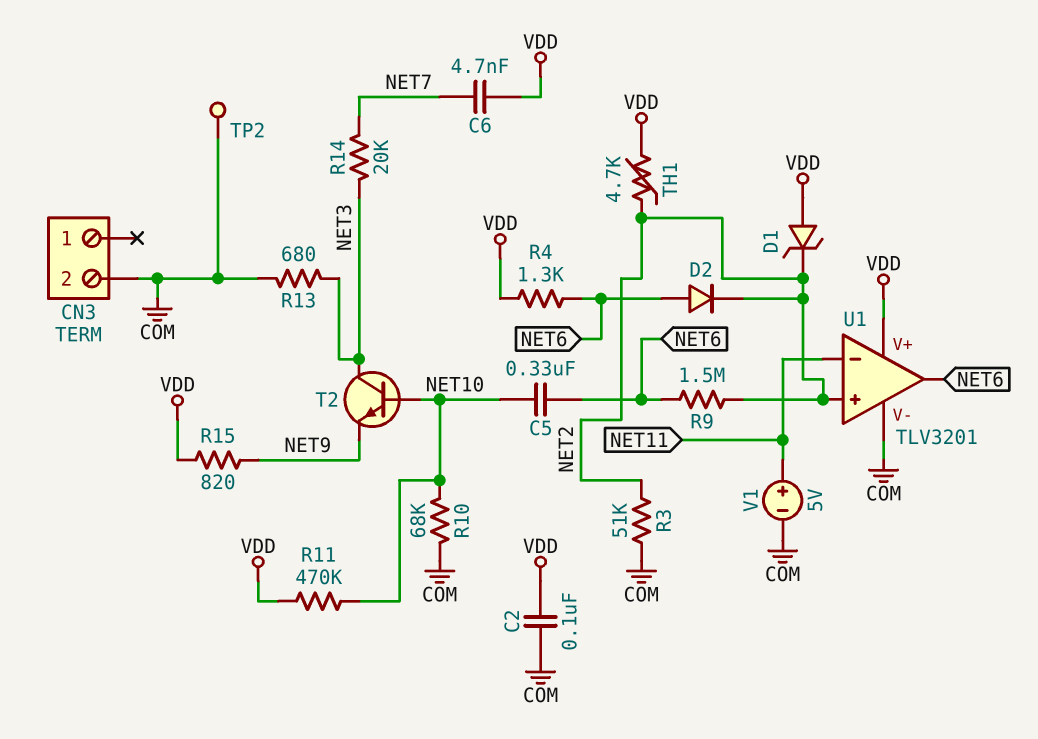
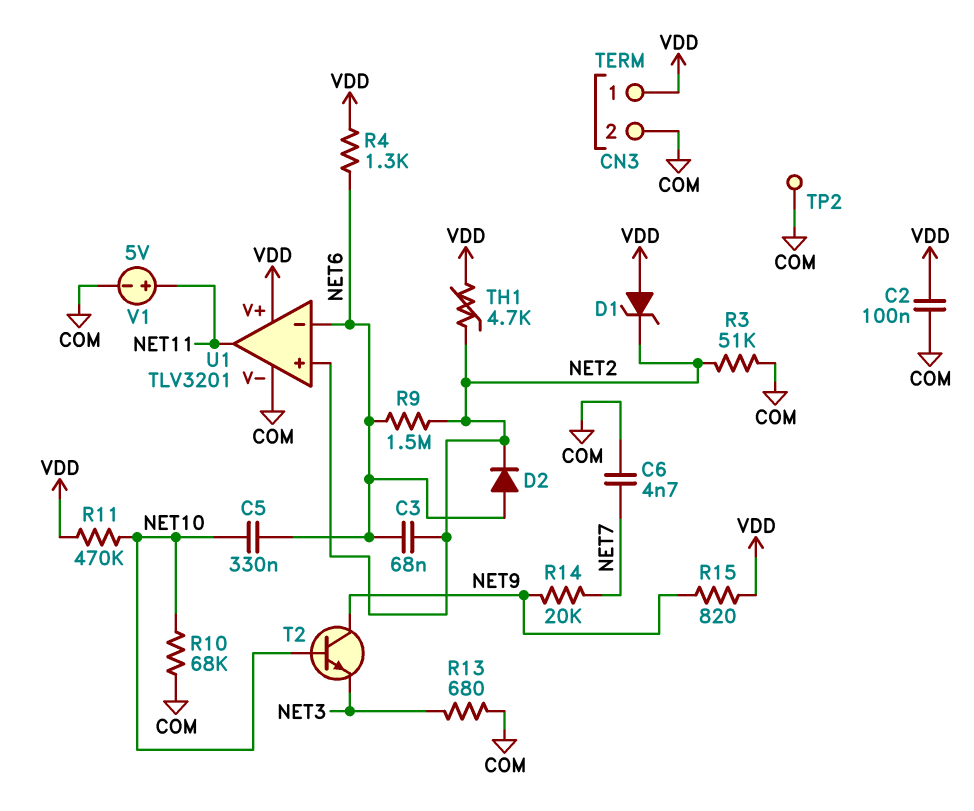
C3: none -> 68nF (NET2, NET6)
C6: 4.7nF (NET7, VDD) -> 4.7nF (COM, NET7)
CN3 pin 1: none -> VDD
R14: 20k (NET3, NET7) -> 20k (NET7, NET9)
T2: NPN (B NET10, C NET3, E NET9) -> NPN (B NET10, C NET9, E NET3)
U1 pin in-: NET11 -> NET6
U1 pin out: NET6 -> NET11

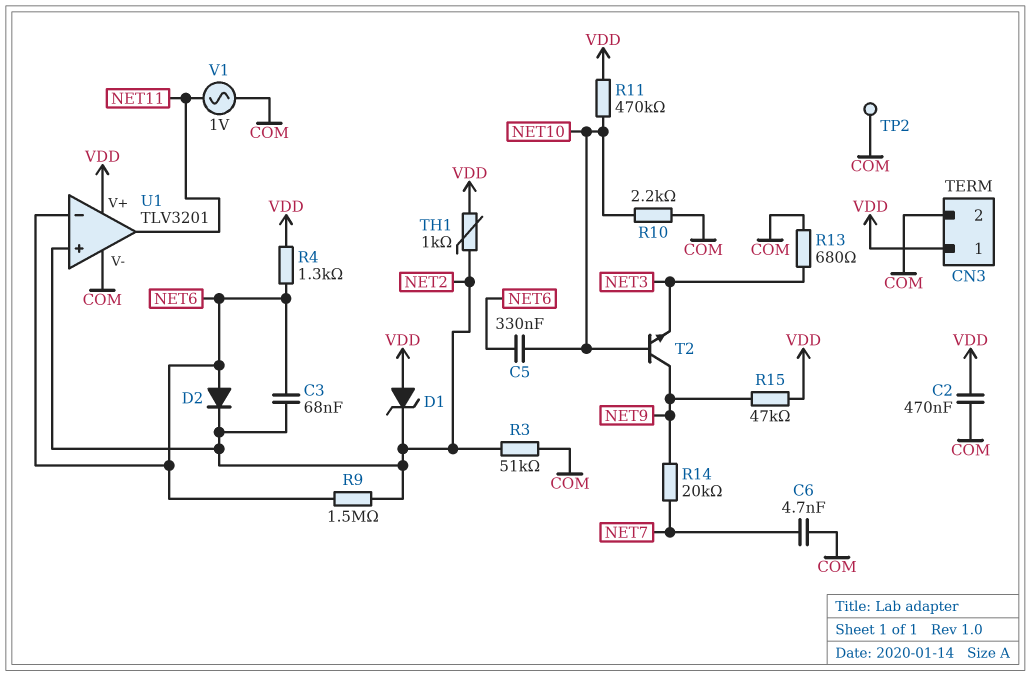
C2: 100nF (COM, VDD) -> 470nF (COM, VDD)
R10: 68k (COM, NET10) -> 2.2k (COM, NET10)
R15: 820 (NET9, VDD) -> 47k (NET9, VDD)
TH1: 4.7k (NET2, VDD) -> 1k (NET2, VDD)
V1: 5V (plus NET11, minus COM) -> AC 1V (COM, NET11)

